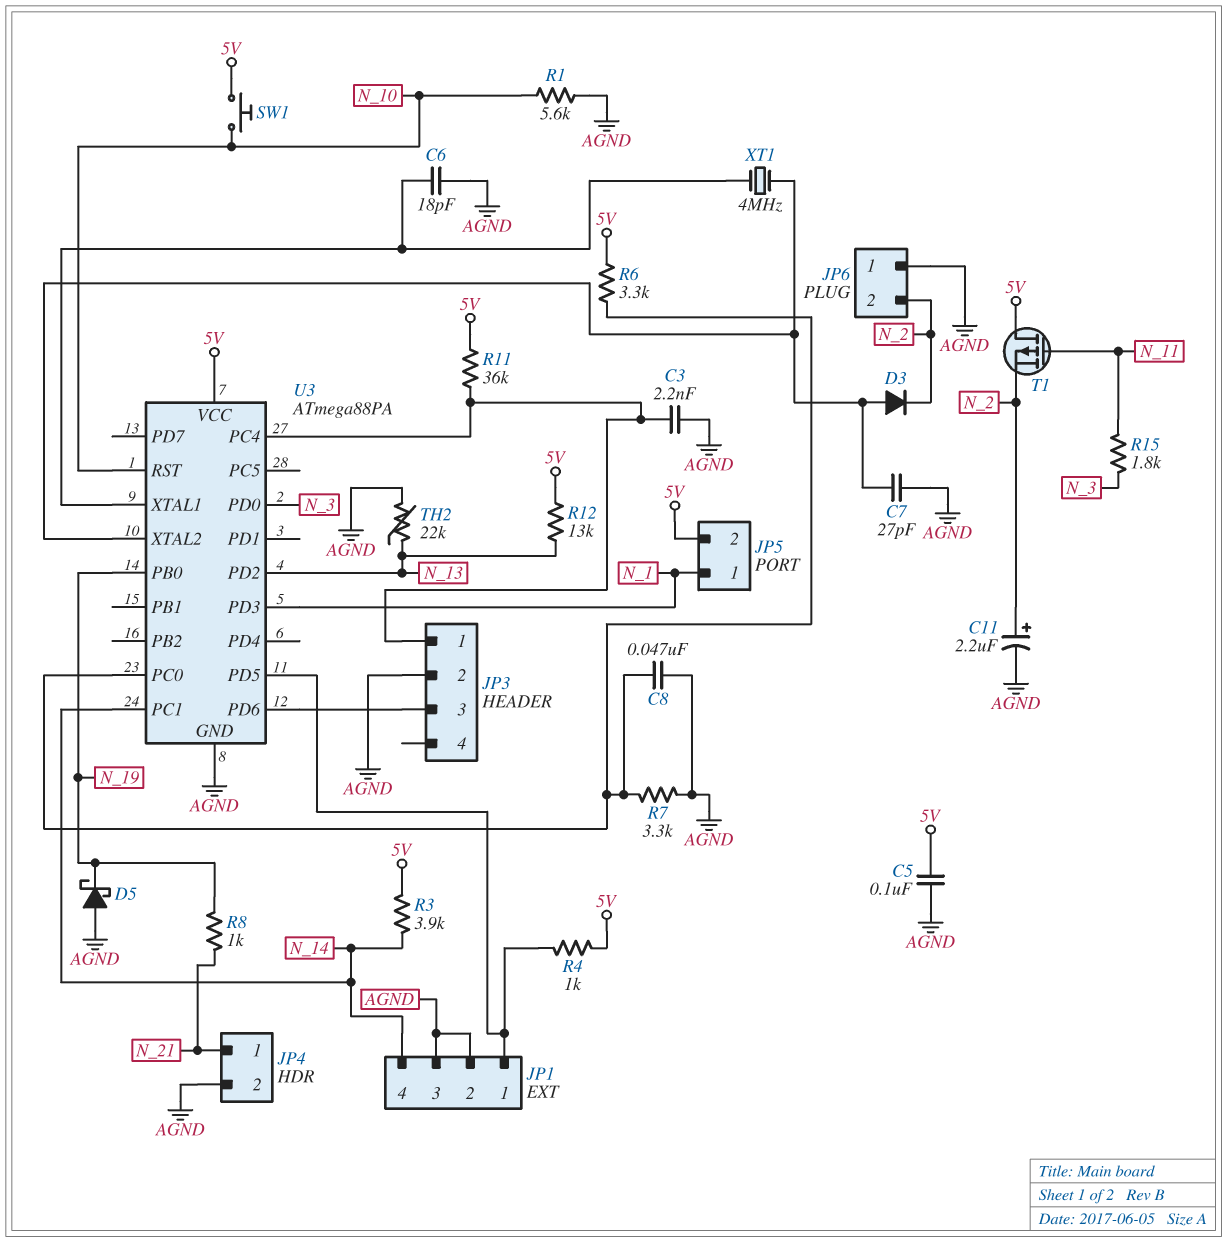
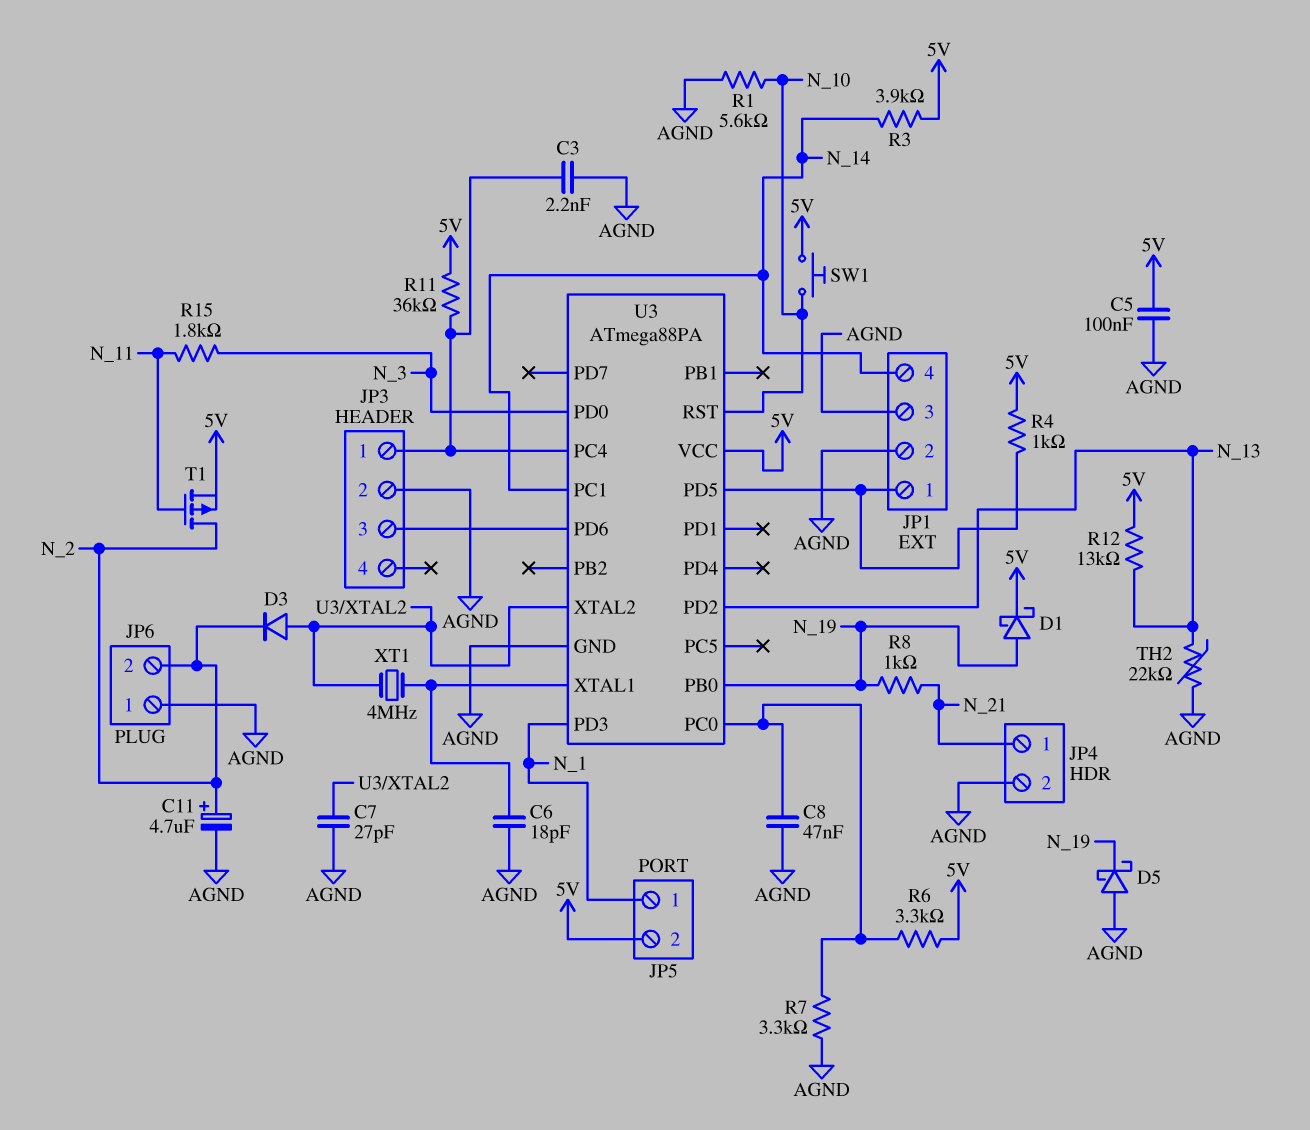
C11: 2.2uF (plus N_2, minus AGND) -> 4.7uF (plus N_2, minus AGND)
D1: none -> schottky (A N_19, K 5V)
T1: PMOS (G N_11, D 5V, S N_2) -> PMOS (G N_11, D N_2, S 5V)

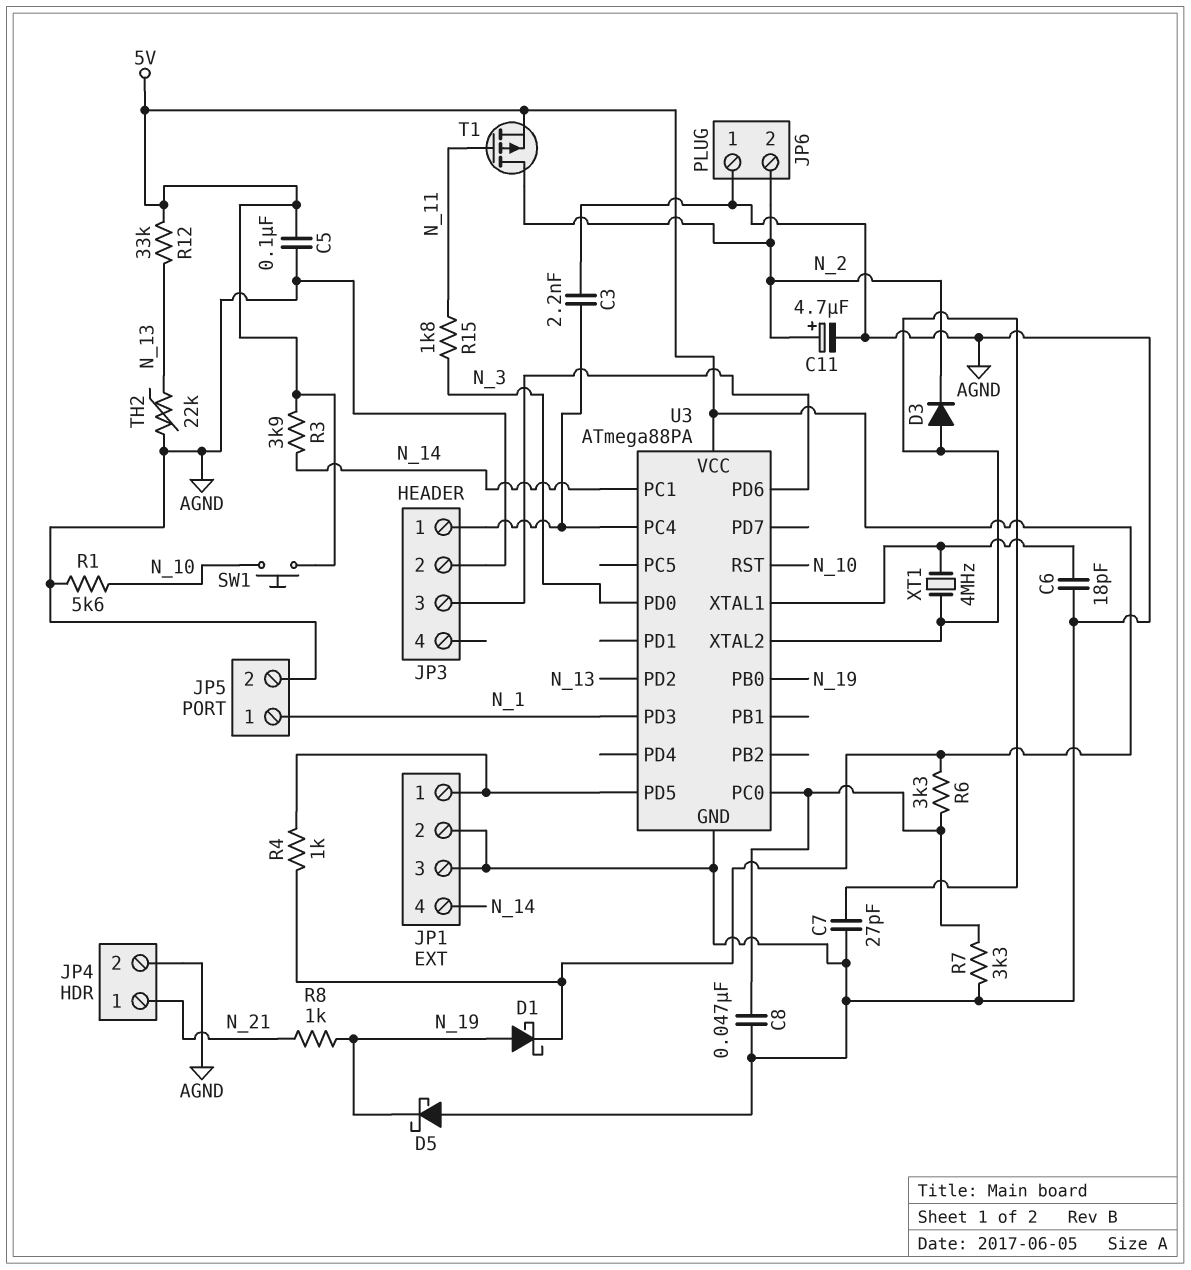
JP5 pin 2: 5V -> AGND
R11: 36k (5V, JP3/1) -> none
R12: 13k (5V, N_13) -> 33k (5V, N_13)

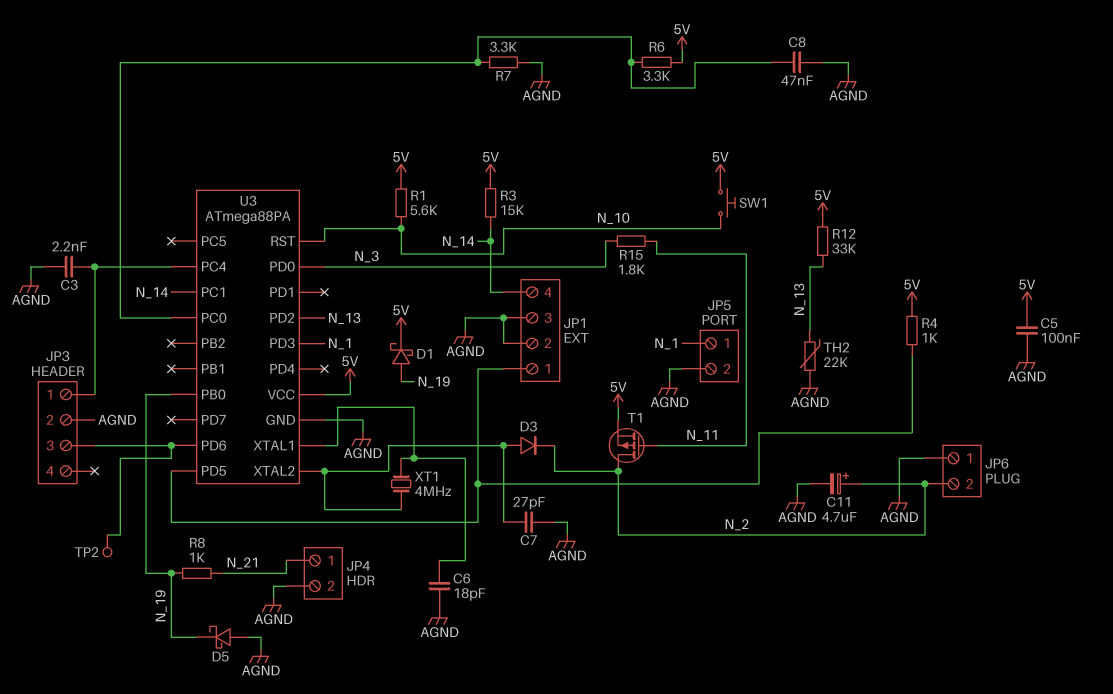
R1: 5.6k (AGND, N_10) -> 5.6k (5V, N_10)
R3: 3.9k (5V, N_14) -> 15k (5V, N_14)
TP2: none -> test point (JP3/3)

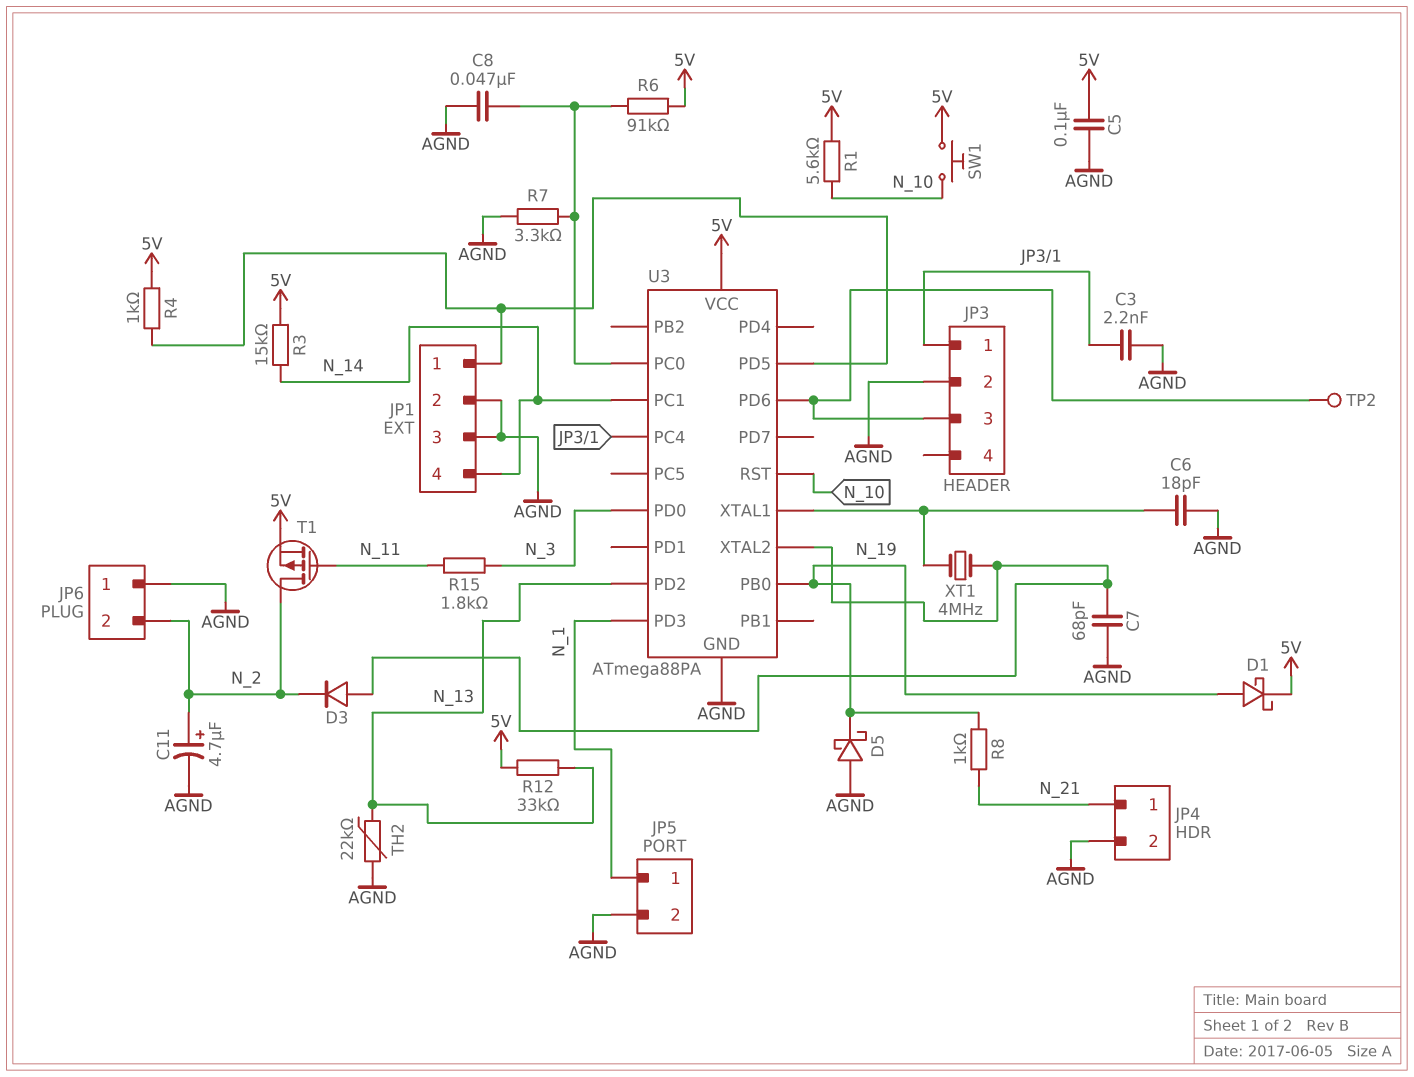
C7: 27pF (AGND, U3/XTAL2) -> 68pF (AGND, U3/XTAL2)
R6: 3.3k (5V, U3/PC0) -> 91k (5V, U3/PC0)

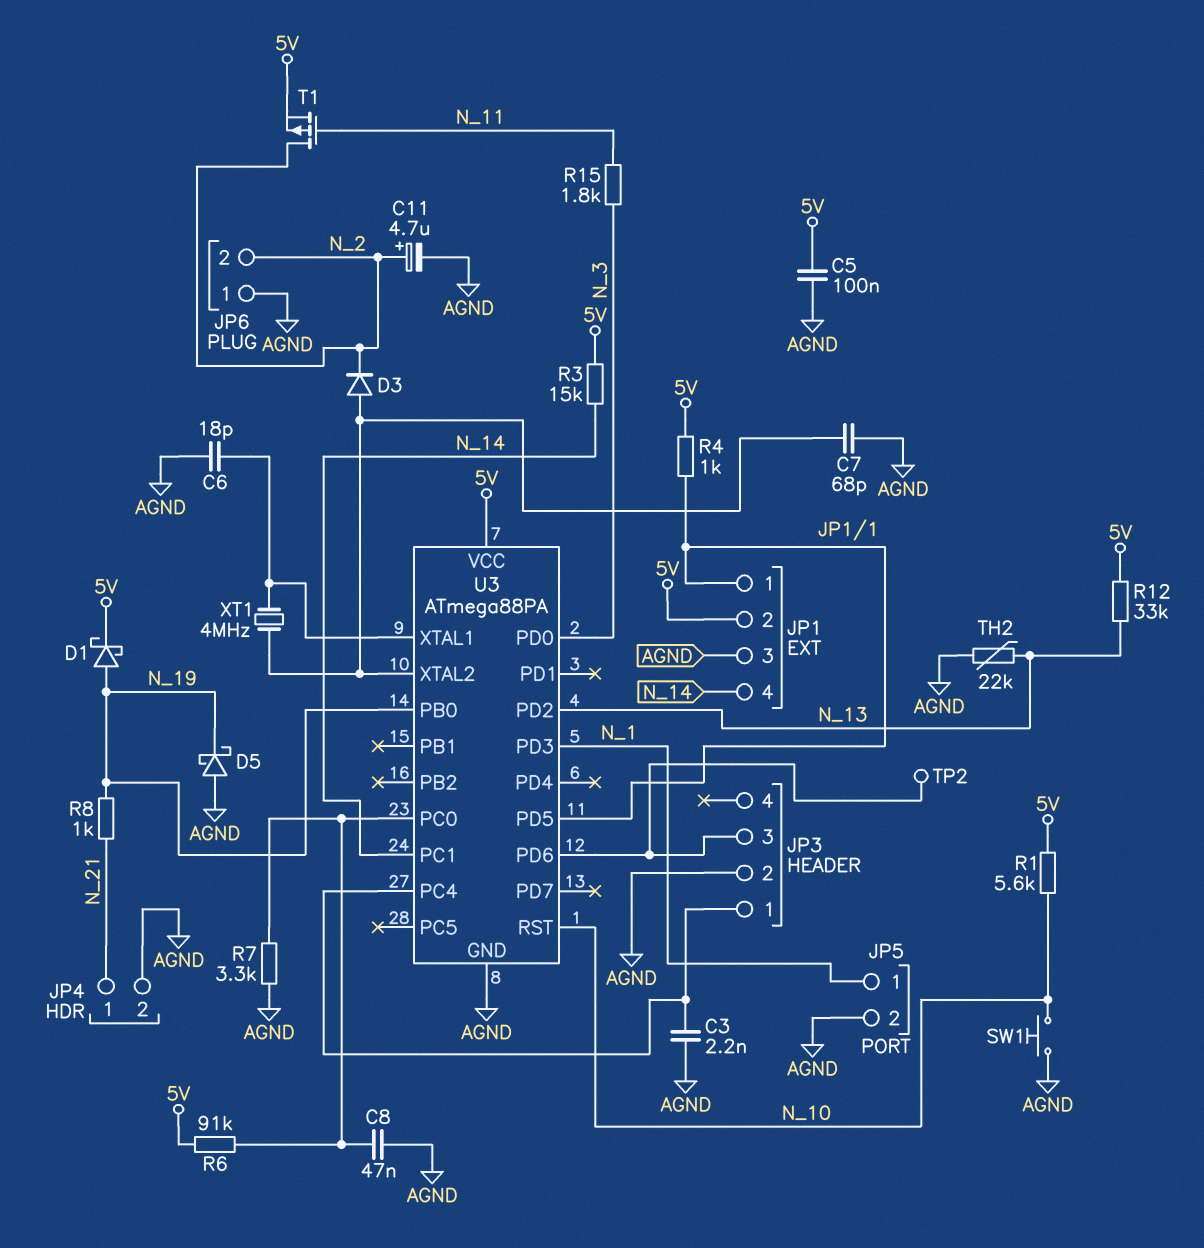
JP1 pin 2: AGND -> 5V
SW1: button (5V, N_10) -> button (AGND, N_10)

